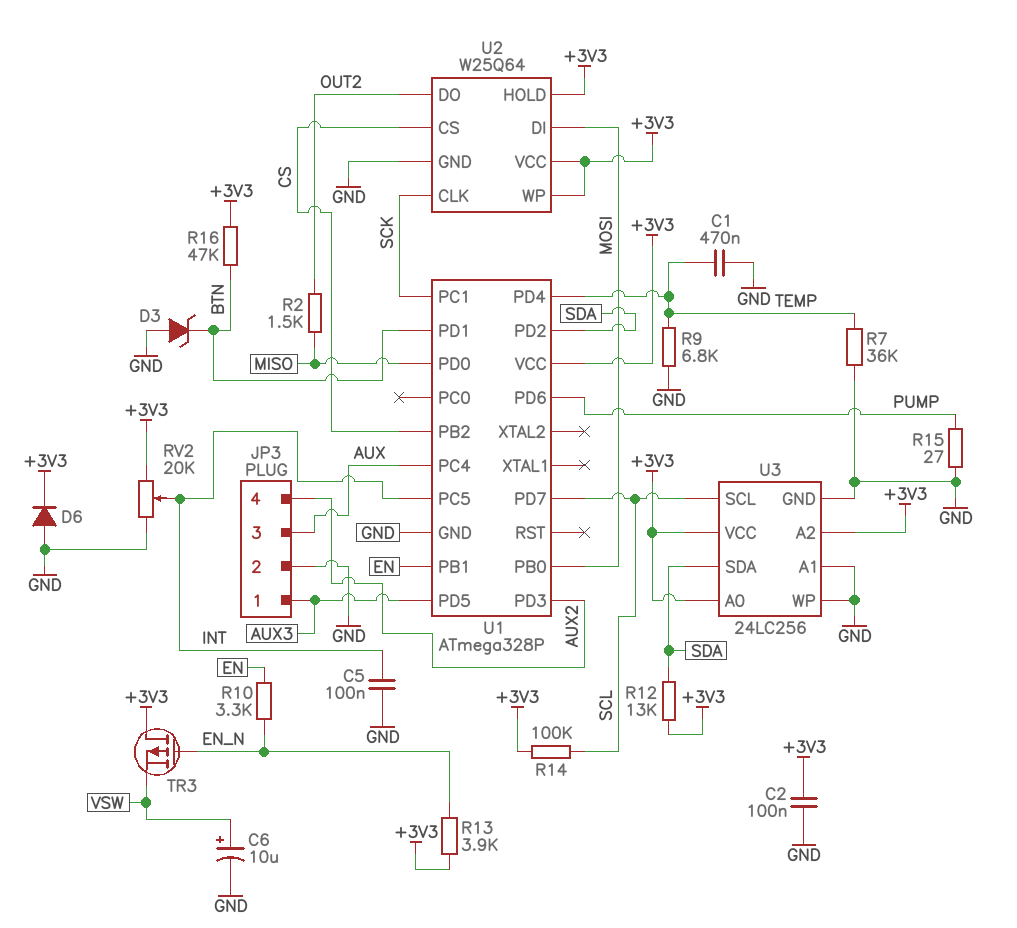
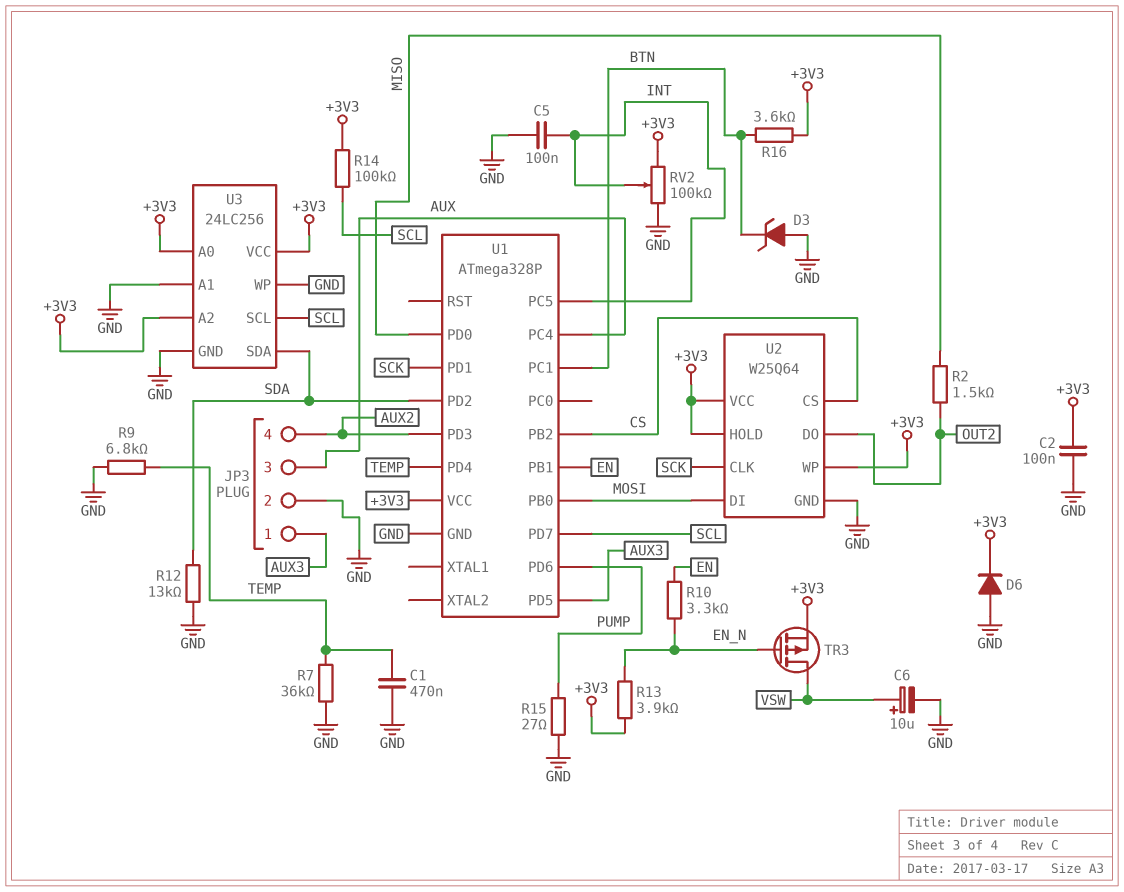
R12: 13k (+3V3, SDA) -> 13k (GND, SDA)
R16: 47k (+3V3, BTN) -> 3.6k (+3V3, BTN)
RV2: 20k (+3V3, GND, wiper INT) -> 100k (+3V3, GND, wiper INT)
TR3: PMOS (G EN_N, D +3V3, S VSW) -> PMOS (G EN_N, D VSW, S +3V3)
U1 pin PC1: SCK -> BTN
U1 pin PD1: BTN -> SCK

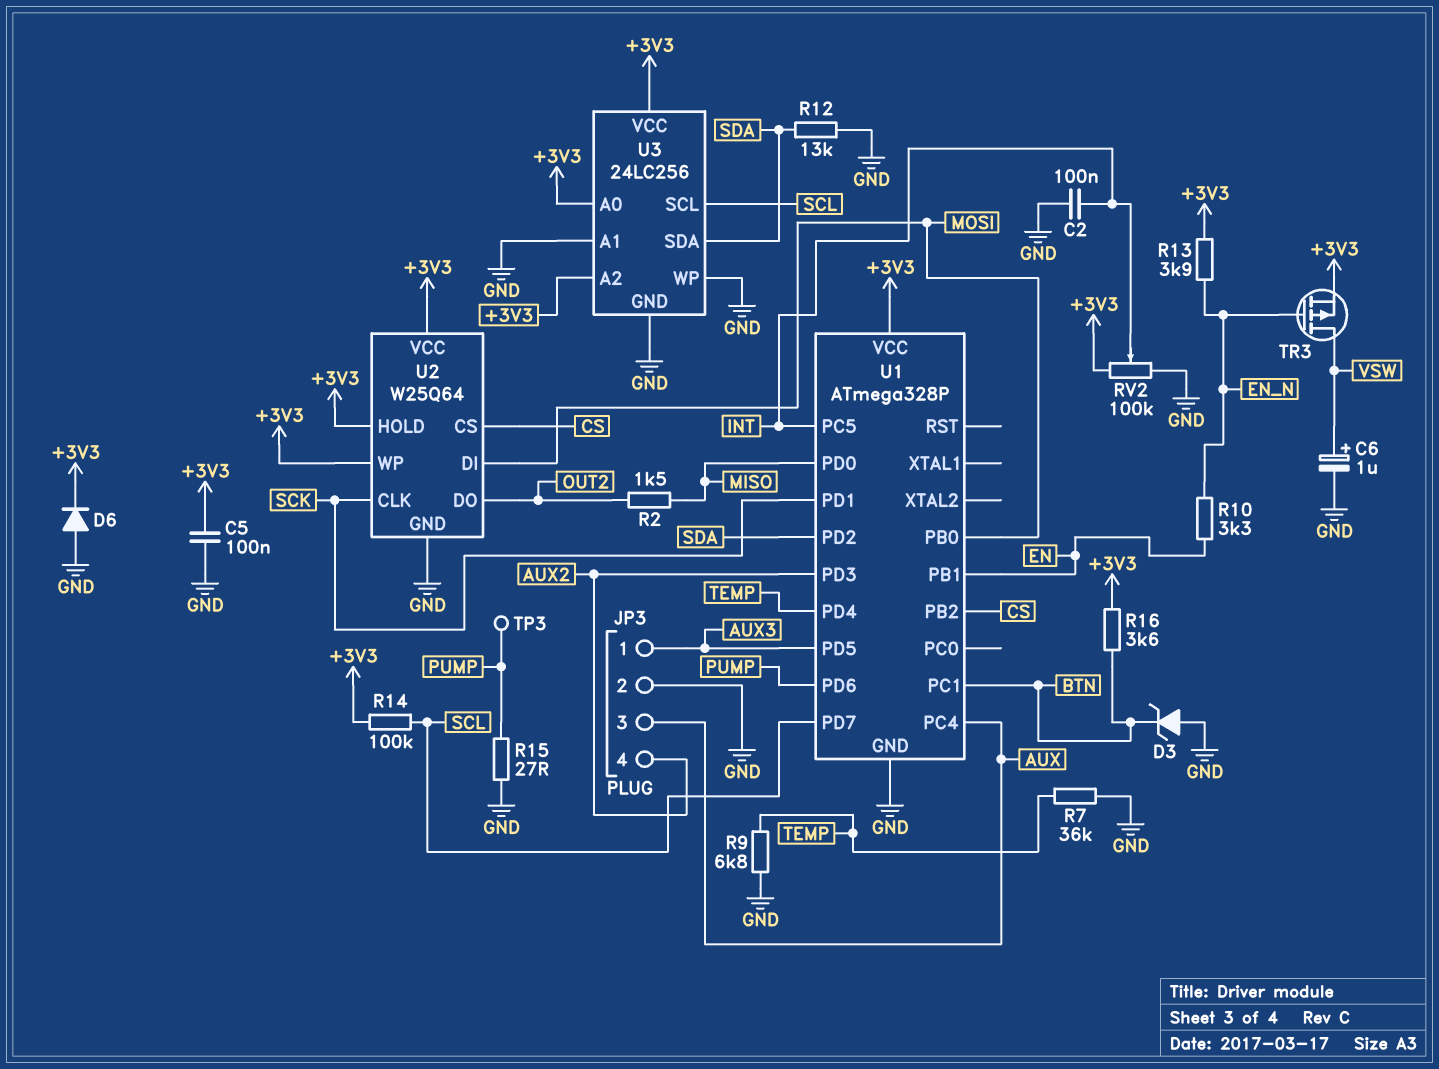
C1: 470nF (GND, TEMP) -> none
C2: 100nF (+3V3, GND) -> 100nF (GND, INT)
C5: 100nF (GND, INT) -> 100nF (+3V3, GND)
C6: 10uF (plus VSW, minus GND) -> 1uF (plus VSW, minus GND)
TP3: none -> test point (PUMP)

